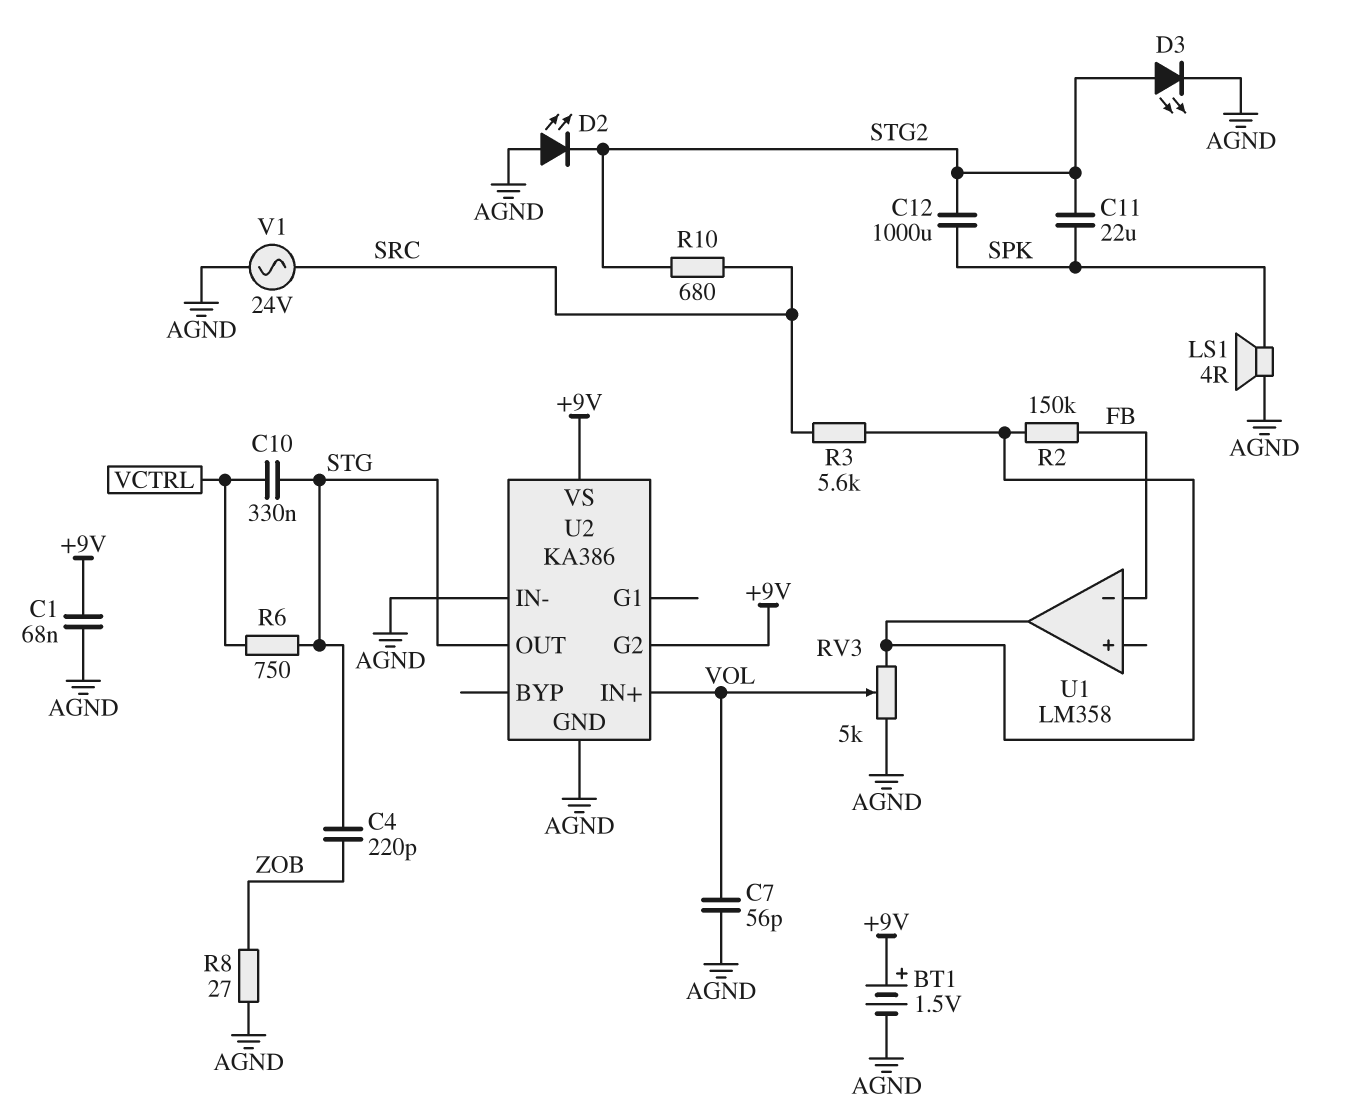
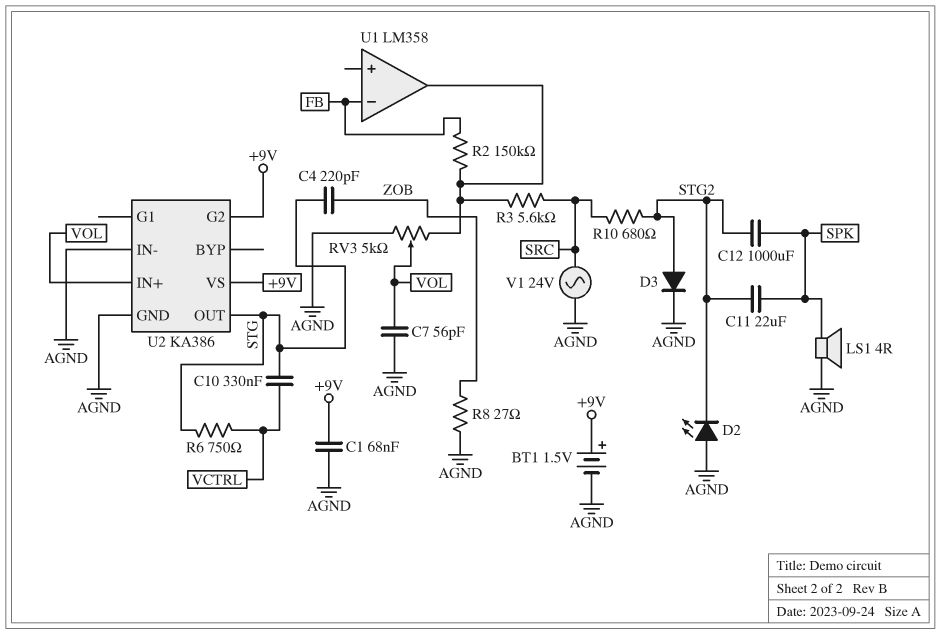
D3: LED (A STG2, K AGND) -> diode (A STG2, K AGND)

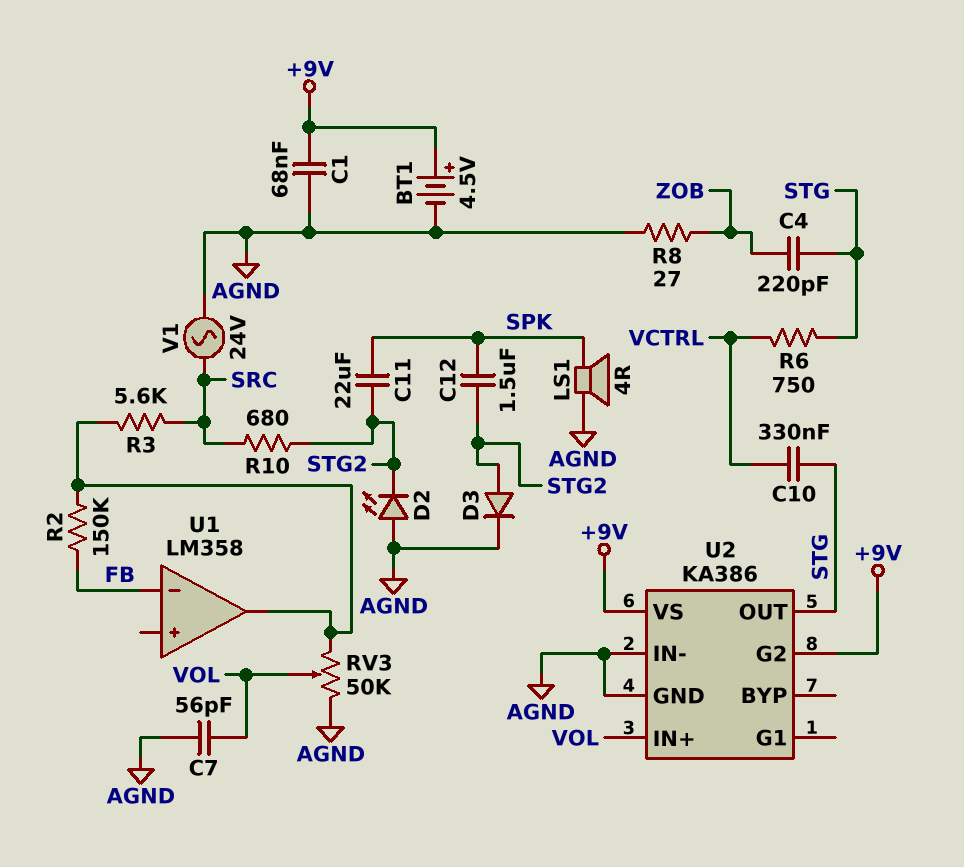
BT1: 1.5V (plus +9V, minus AGND) -> 4.5V (plus +9V, minus AGND)
C12: 1000uF (SPK, STG2) -> 1.5uF (SPK, STG2)
RV3: 5k (AGND, U1/out, wiper VOL) -> 50k (AGND, U1/out, wiper VOL)

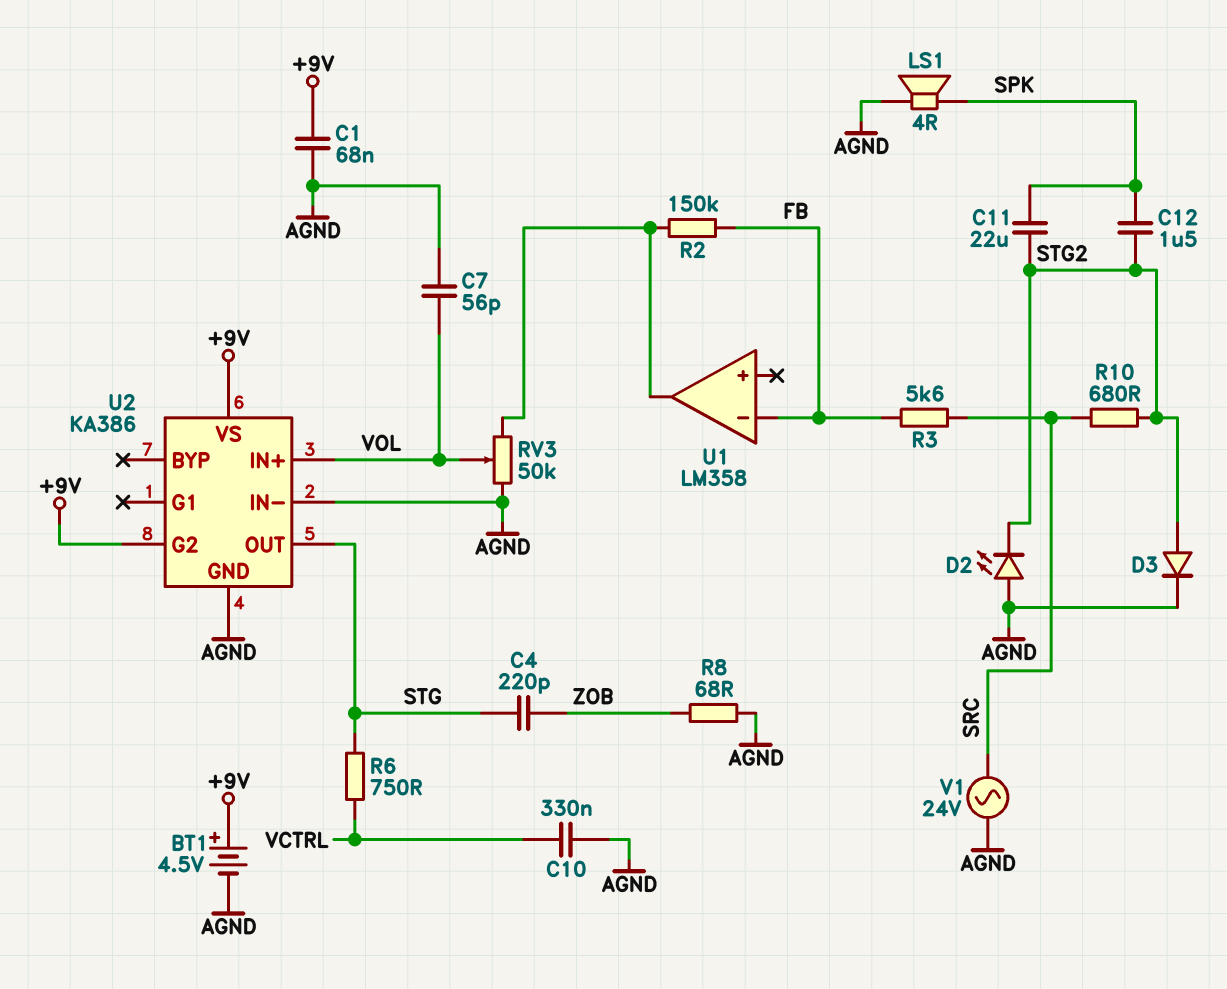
C10: 330nF (STG, VCTRL) -> 330nF (AGND, VCTRL)
R3: 5.6k (SRC, U1/out) -> 5.6k (FB, SRC)
R8: 27 (AGND, ZOB) -> 68 (AGND, ZOB)

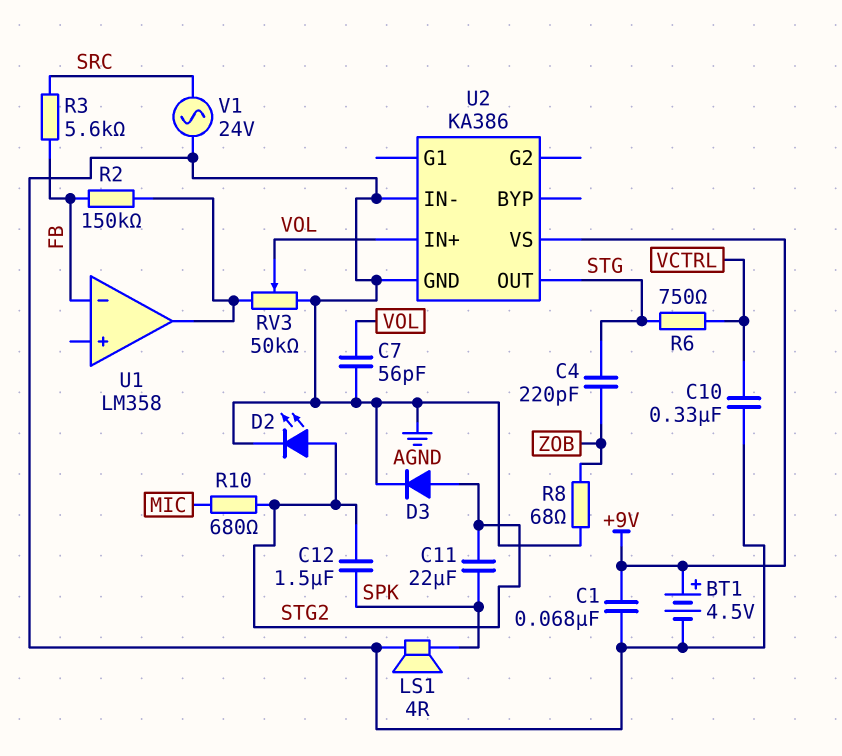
D2: LED (A AGND, K STG2) -> LED (A STG2, K AGND)
R10: 680 (SRC, STG2) -> 680 (MIC, STG2)
U2 pin G2: +9V -> none

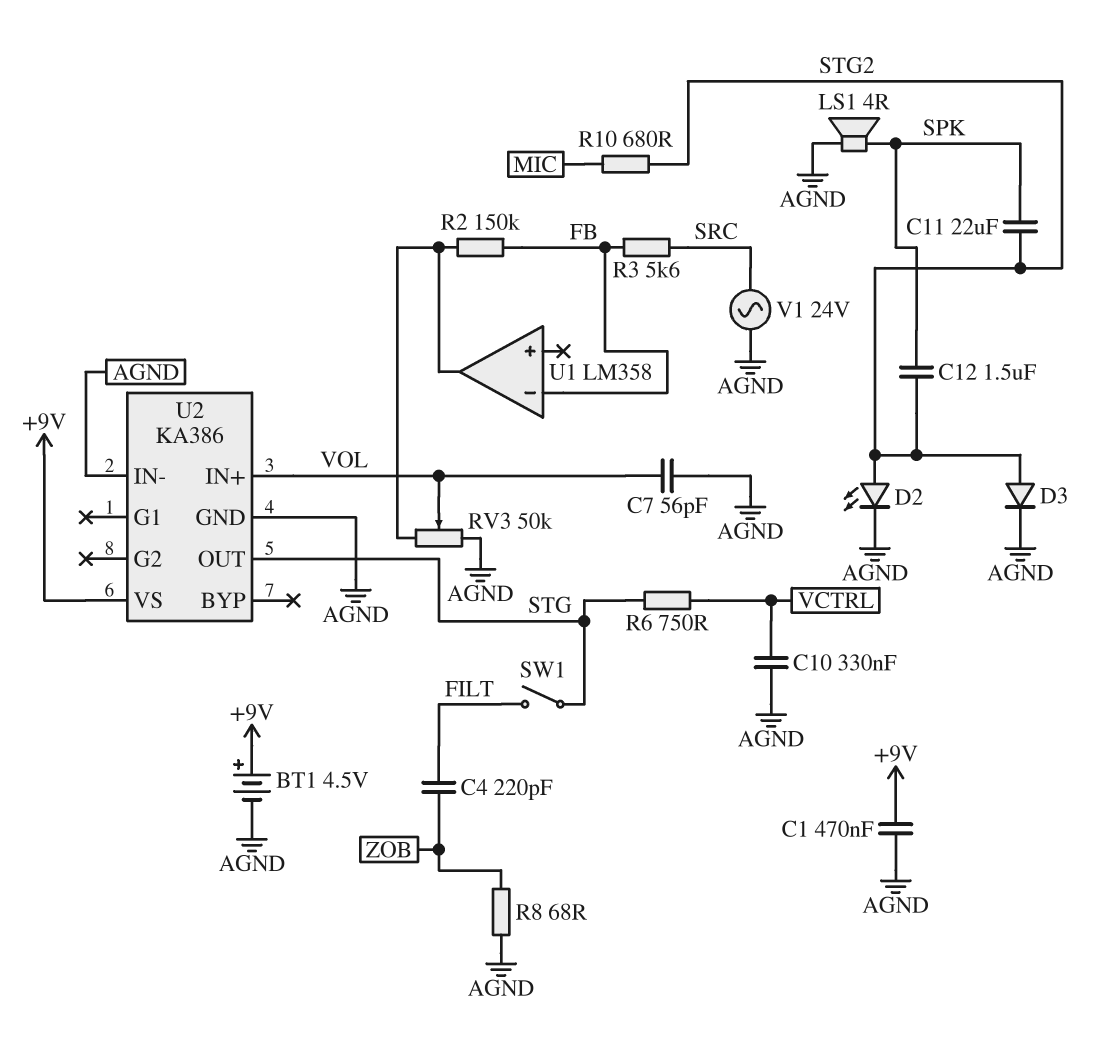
C1: 68nF (+9V, AGND) -> 470nF (+9V, AGND)
C4: 220pF (STG, ZOB) -> 220pF (FILT, ZOB)
SW1: none -> switch (FILT, STG)

